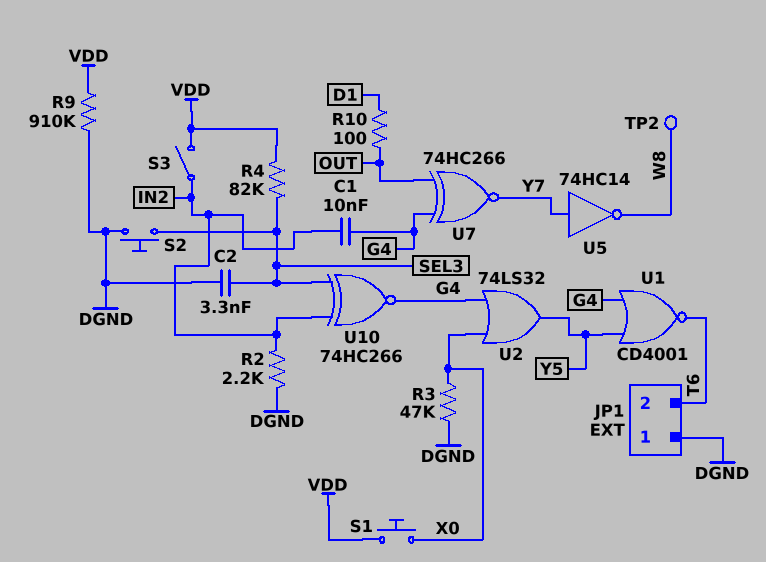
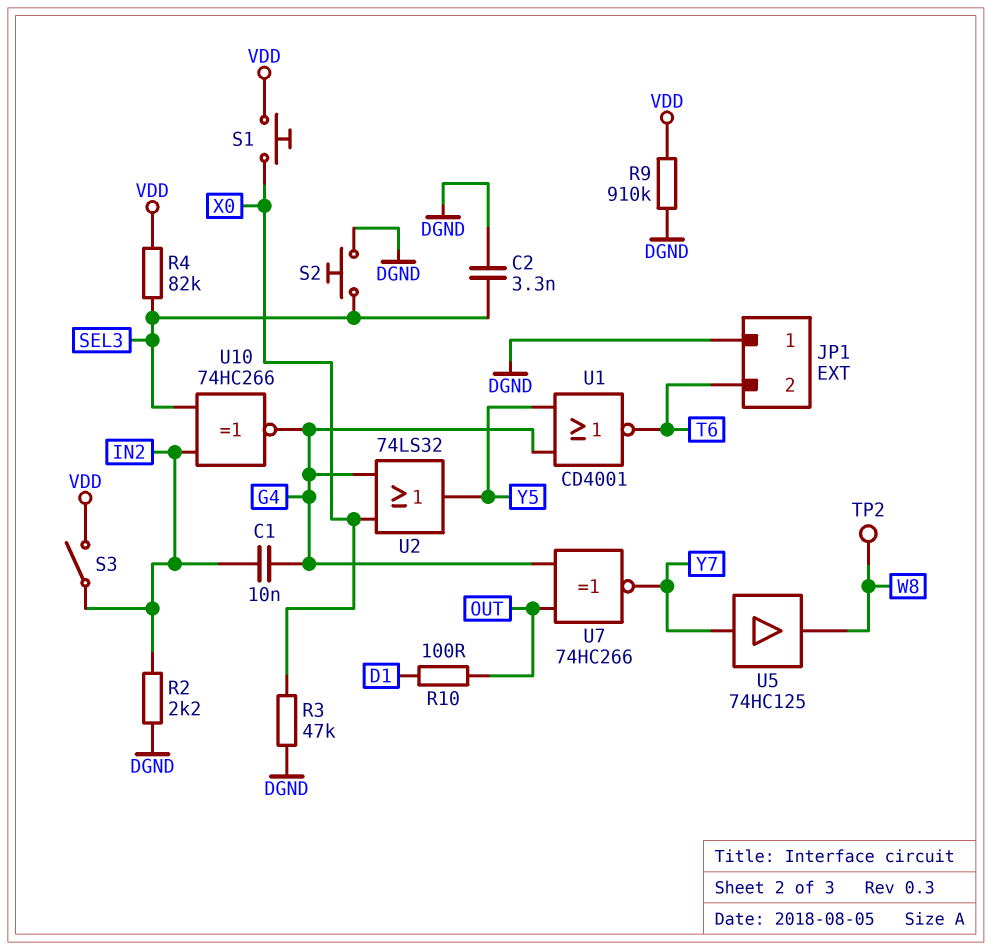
U5: NOT 74HC14 (in Y7, out W8) -> buffer 74HC125 (in Y7, out W8)

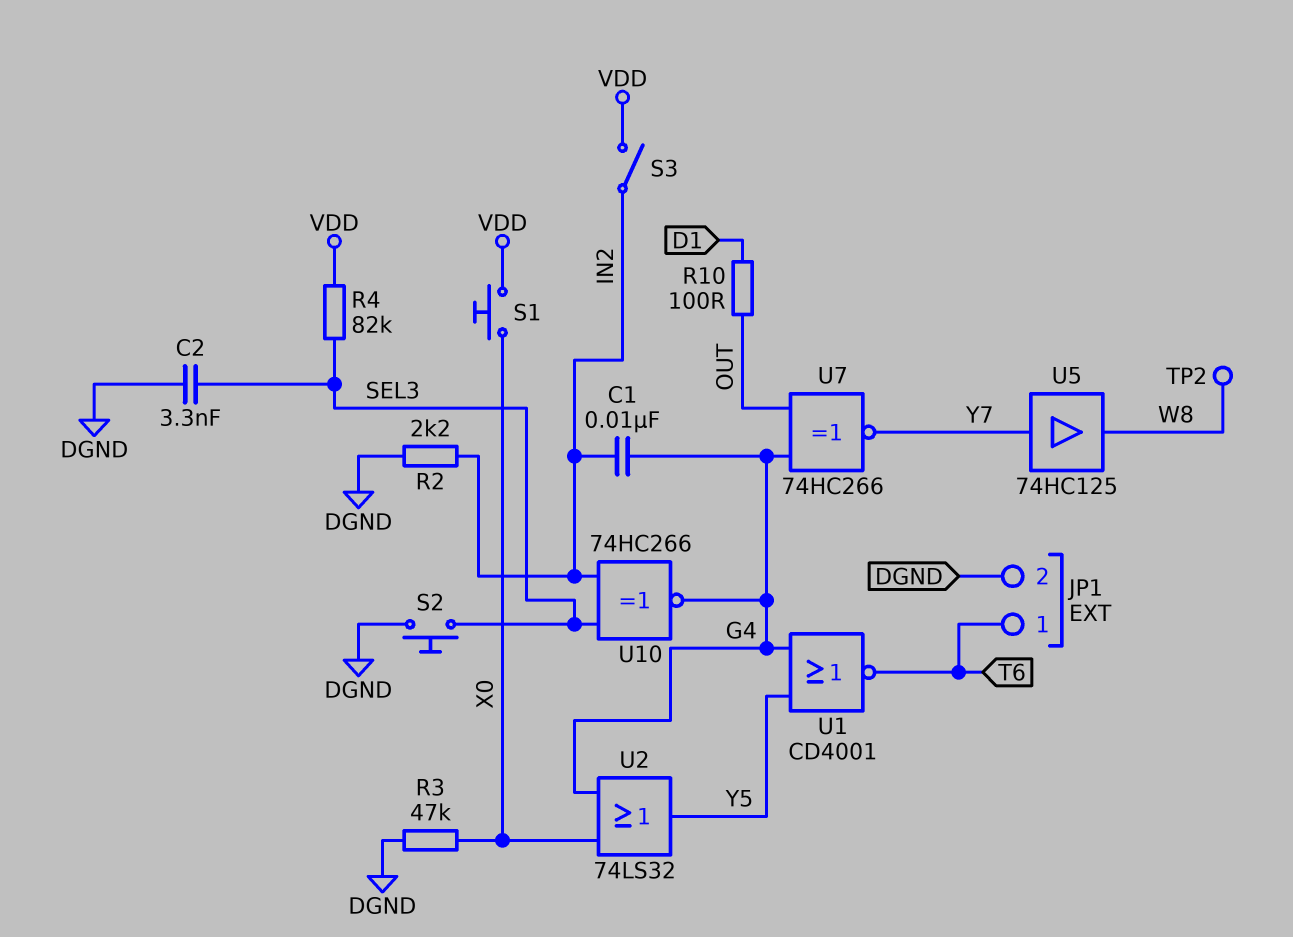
JP1 pin 1: DGND -> T6
JP1 pin 2: T6 -> DGND
R9: 910k (DGND, VDD) -> none

